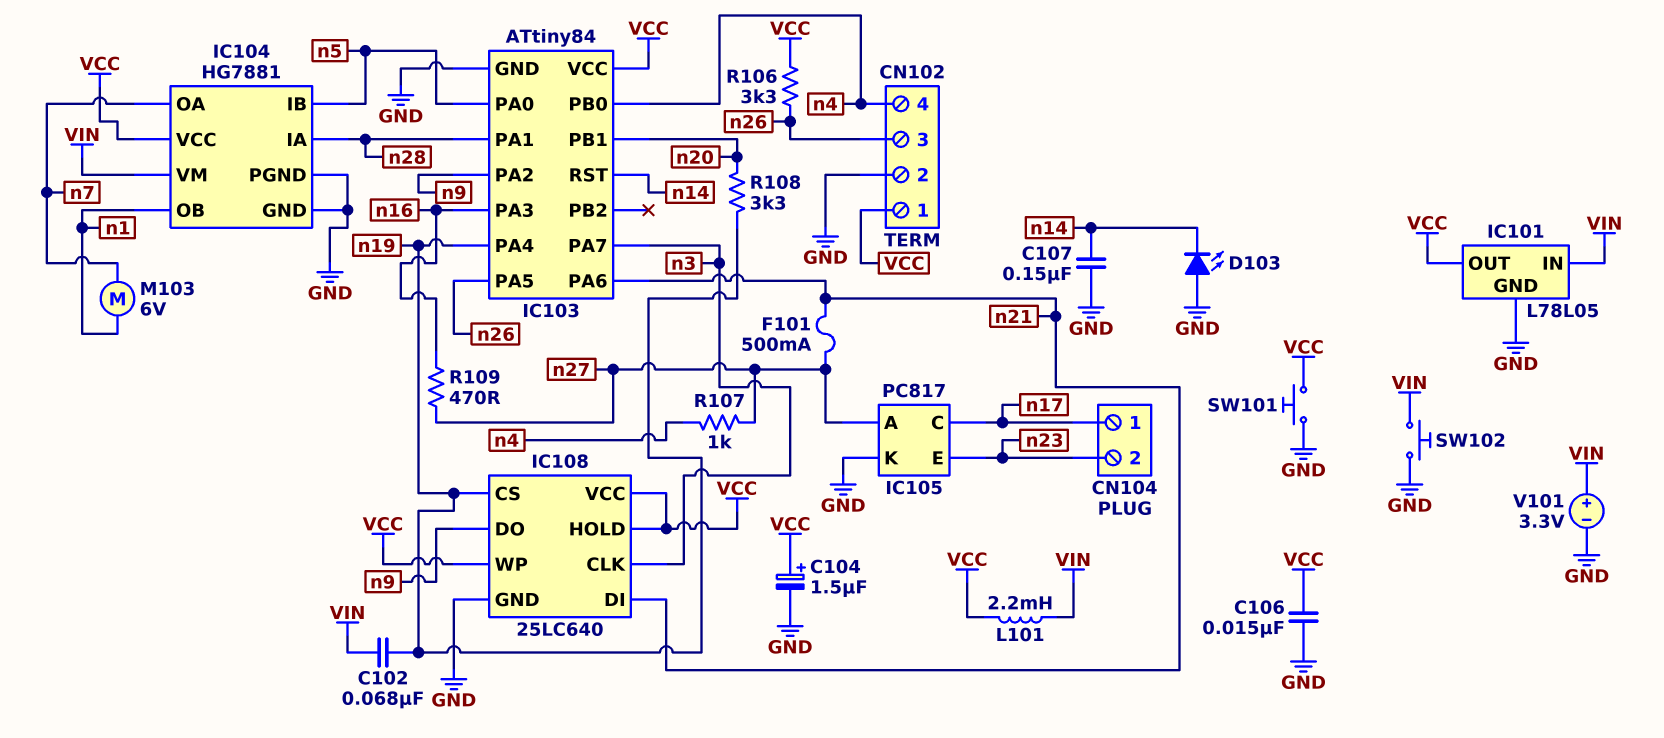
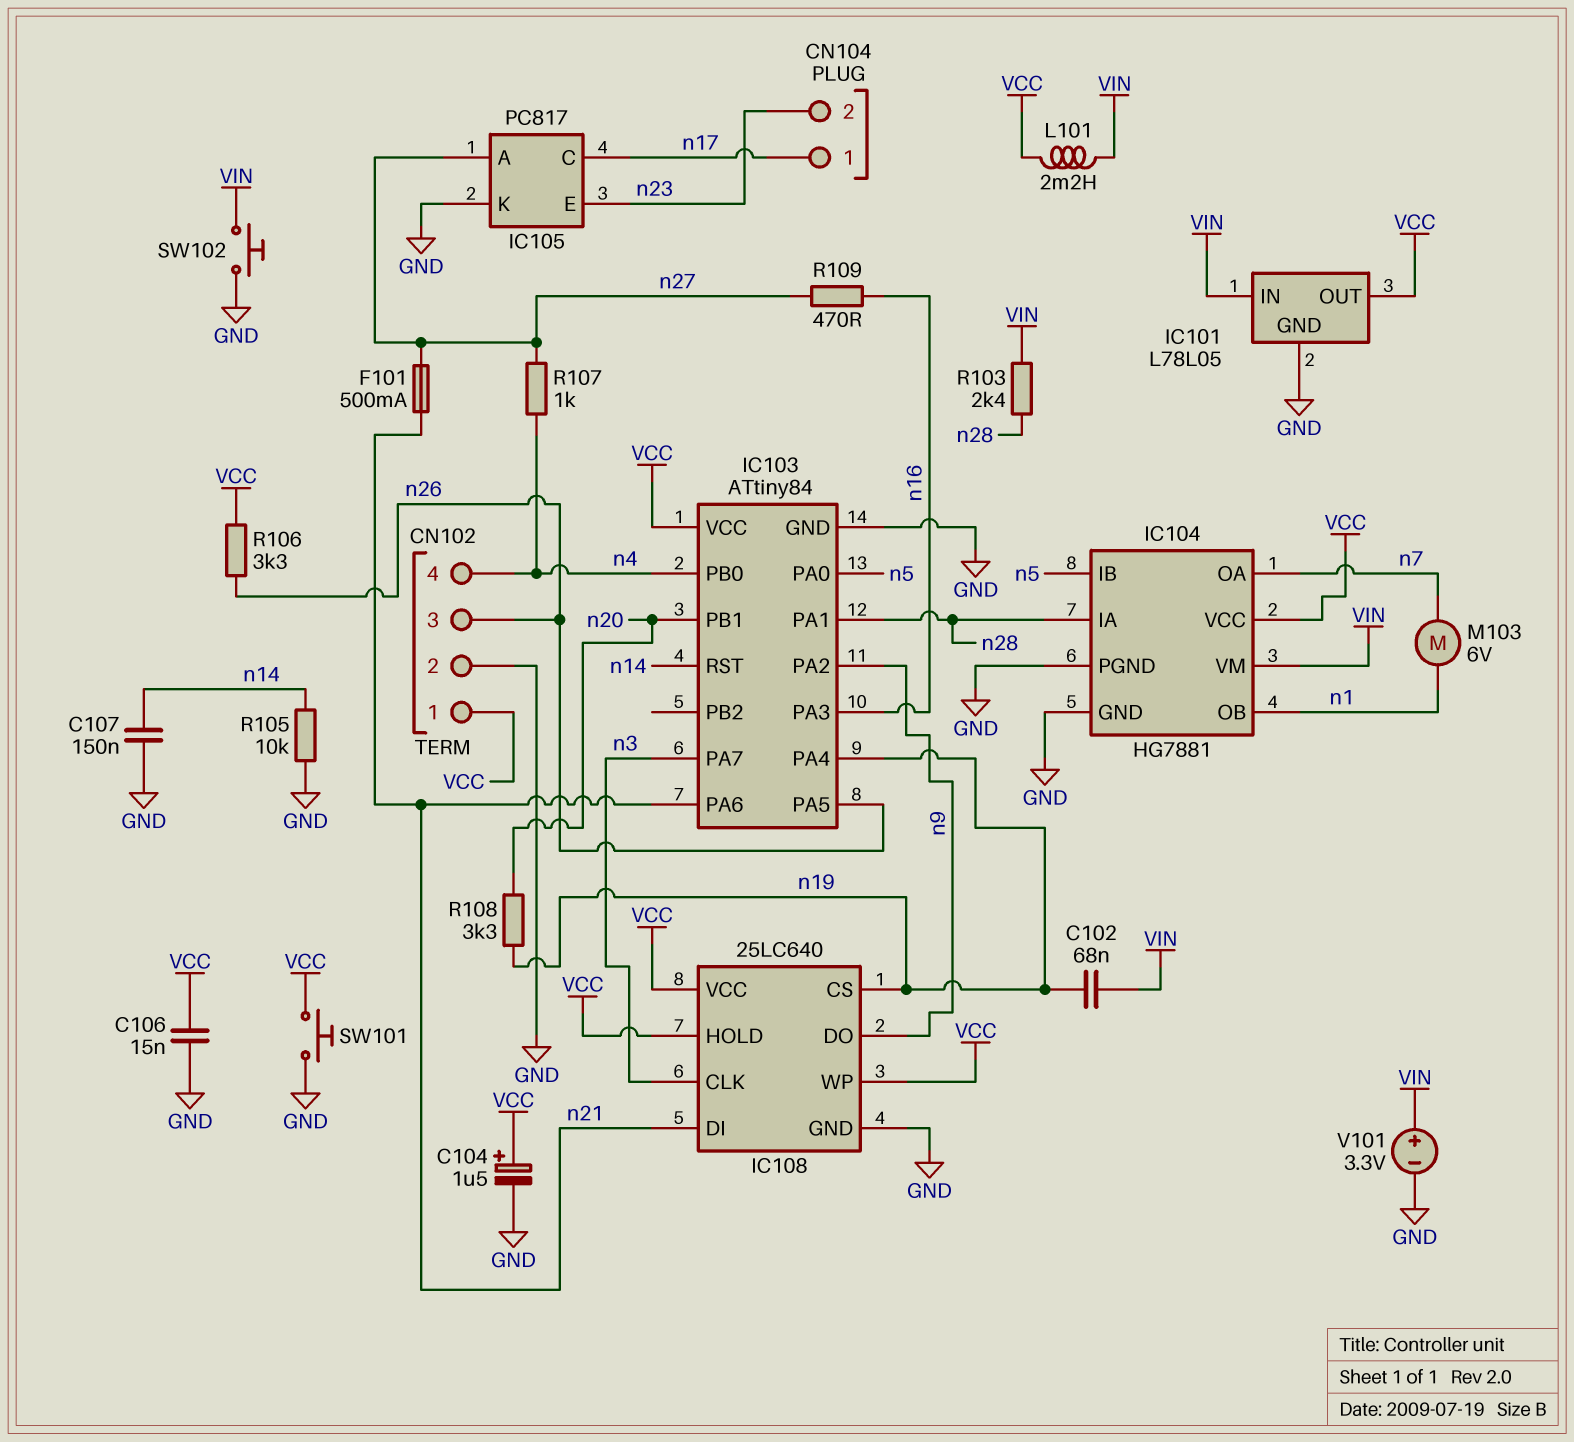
D103: LED (A GND, K n14) -> none
R103: none -> 2.4k (VIN, n28)
R105: none -> 10k (GND, n14)

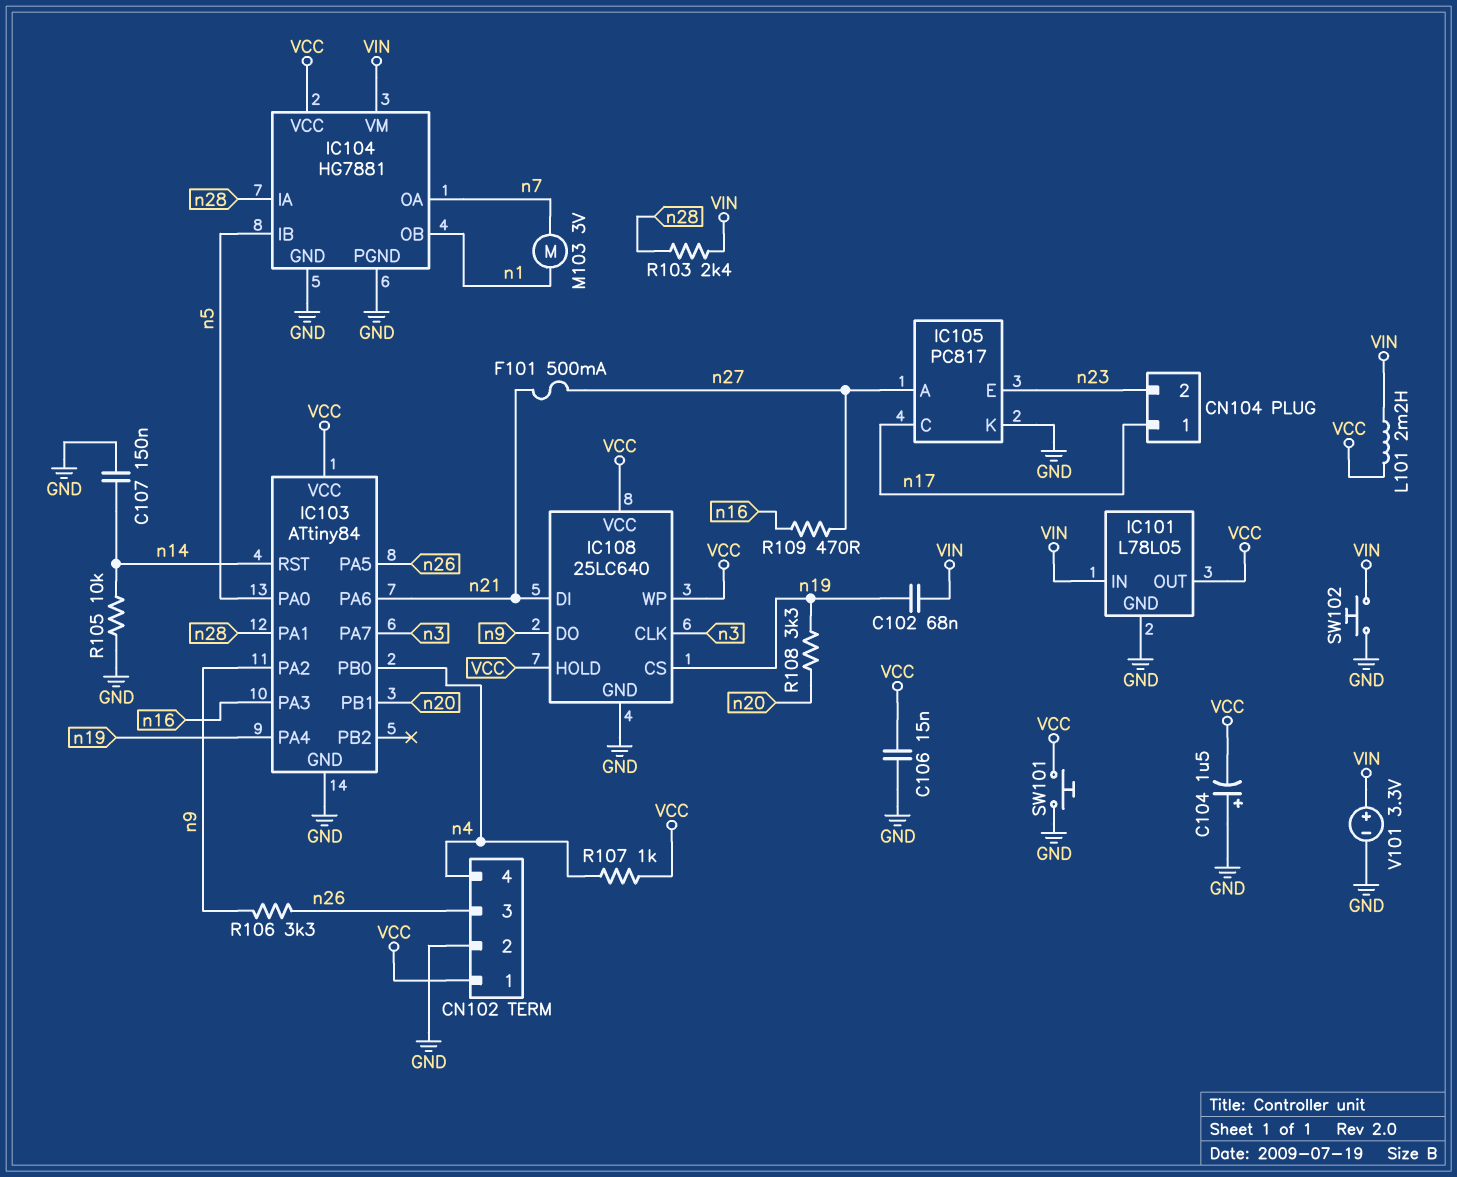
C104: 1.5uF (plus VCC, minus GND) -> 1.5uF (plus GND, minus VCC)
M103: motor 6V (n1, n7) -> motor 3V (n1, n7)
R106: 3.3k (VCC, n26) -> 3.3k (n9, n26)
R107: 1k (n4, n27) -> 1k (VCC, n4)

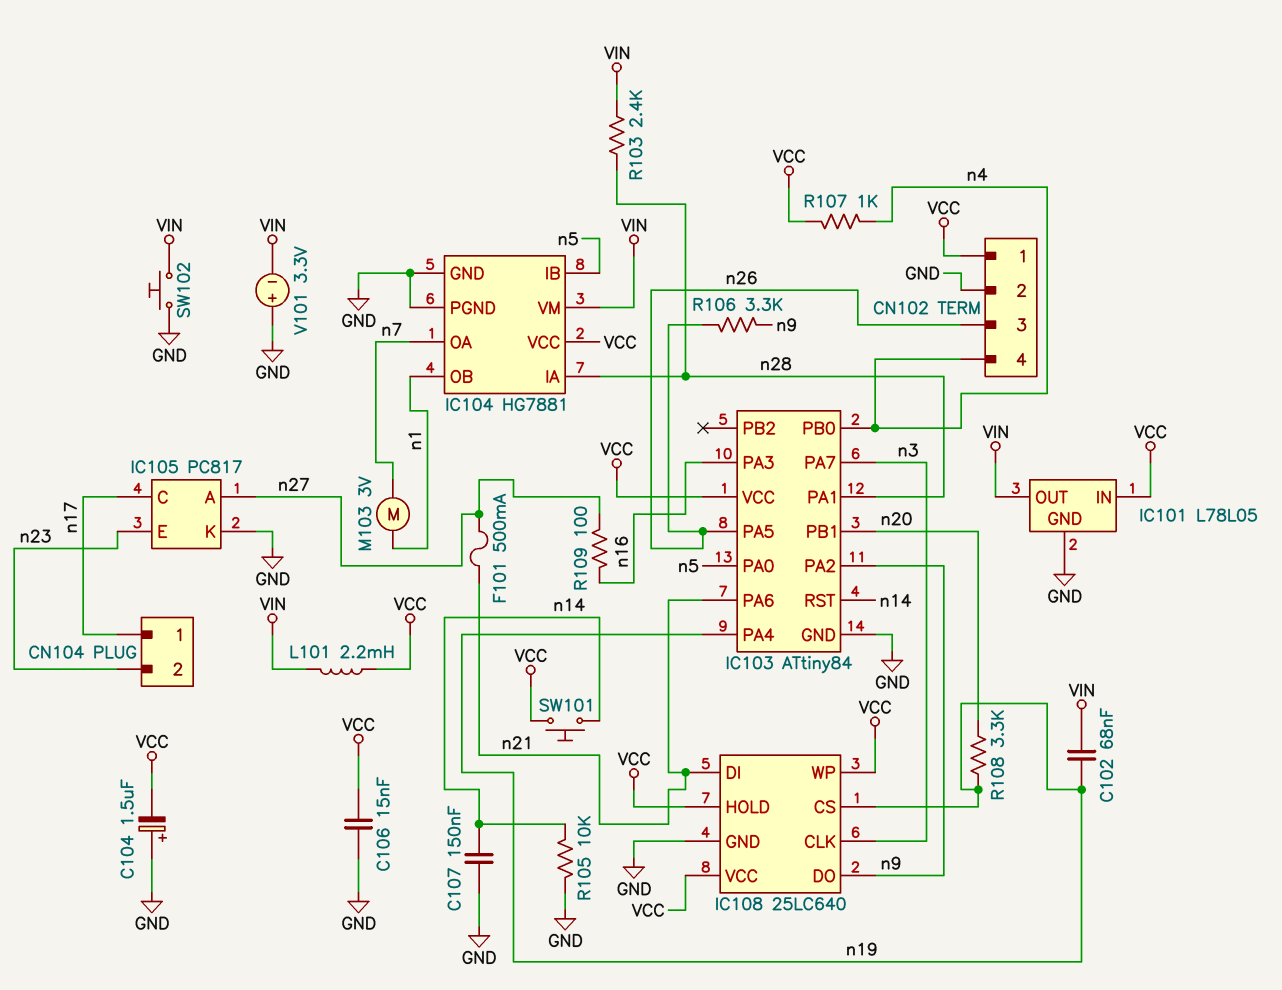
IC101 pin IN: VIN -> VCC
IC101 pin OUT: VCC -> VIN
R109: 470 (n16, n27) -> 100 (n16, n27)
SW101: button (GND, VCC) -> button (VCC, n14)
V101: 3.3V (plus VIN, minus GND) -> 3.3V (plus GND, minus VIN)

